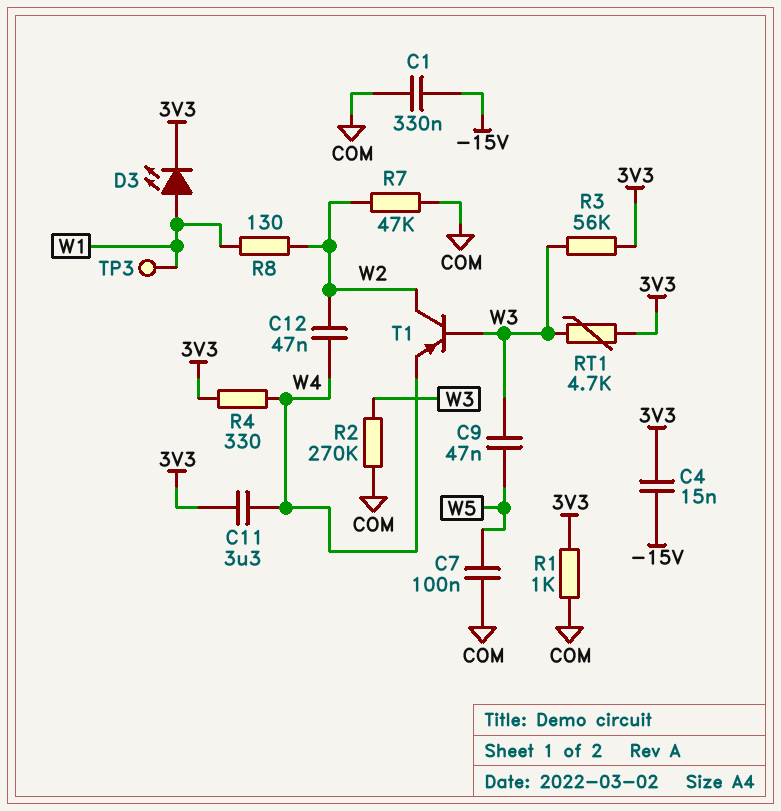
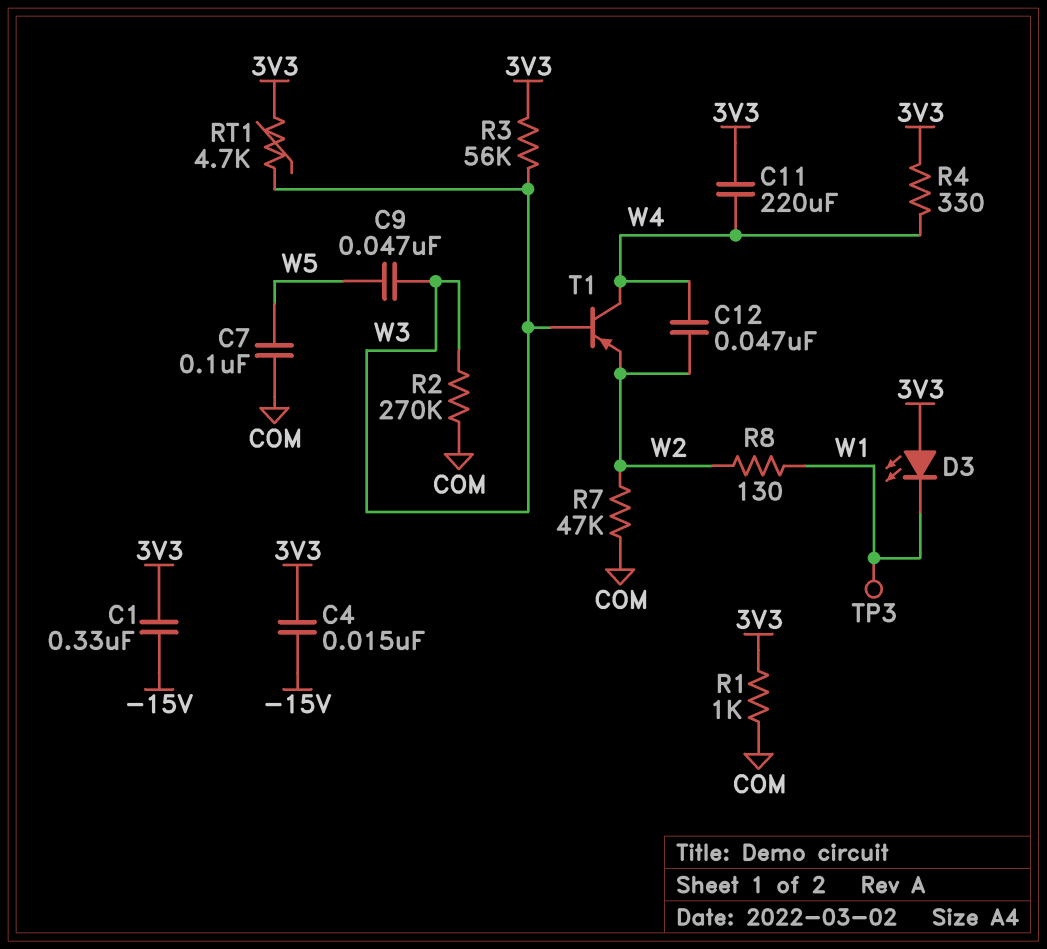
C1: 330nF (-15V, COM) -> 330nF (-15V, 3V3)
C11: 3.3uF (3V3, W4) -> 220uF (3V3, W4)
D3: LED (A W1, K 3V3) -> LED (A 3V3, K W1)
T1: PNP (B W3, C W2, E W4) -> PNP (B W3, C W4, E W2)

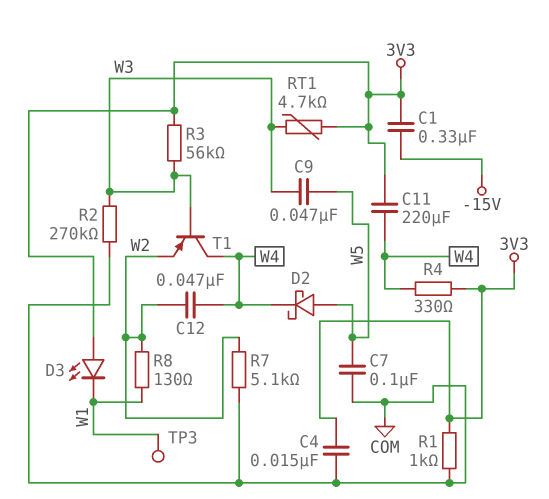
C4: 15nF (-15V, 3V3) -> 15nF (3V3, COM)
D2: none -> schottky (A W5, K W4)
R7: 47k (COM, W2) -> 5.1k (COM, W2)

